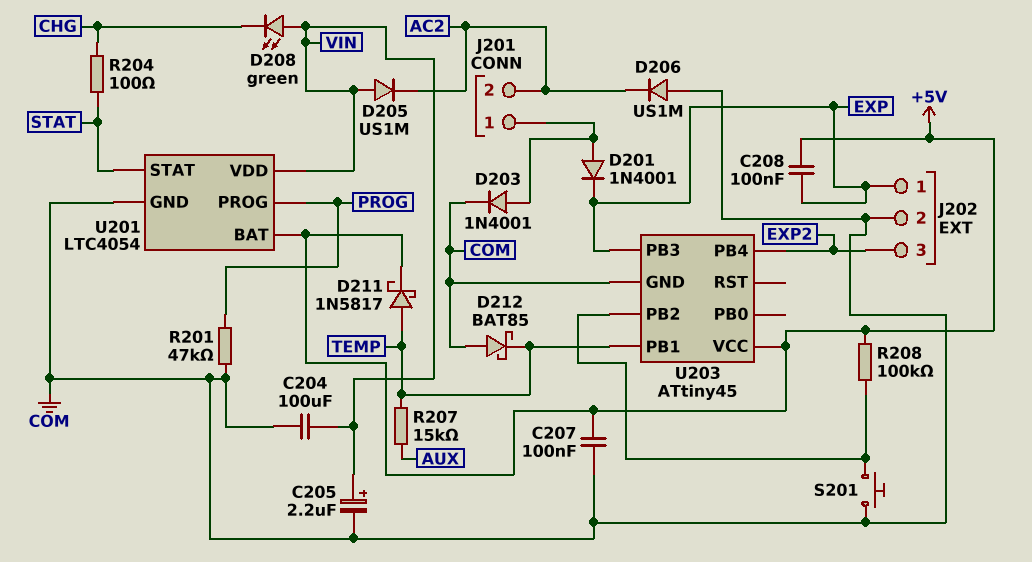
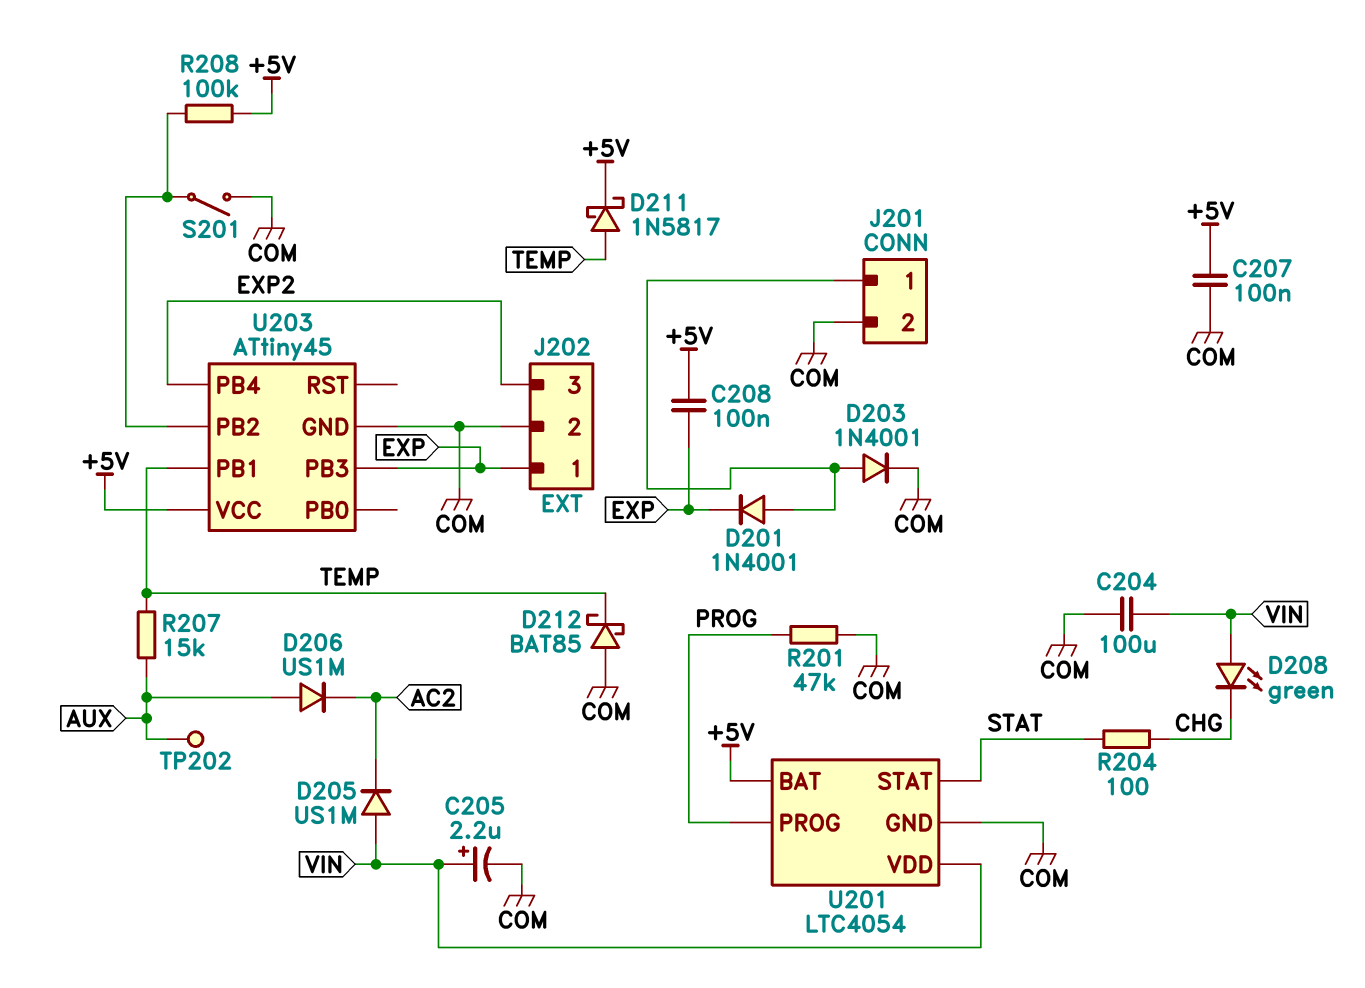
D206: diode US1M (A COM, K AC2) -> diode US1M (A AUX, K AC2)
J201 pin 2: AC2 -> COM
S201: button (COM, U203/PB2) -> switch (COM, U203/PB2)
TP202: none -> test point (AUX)

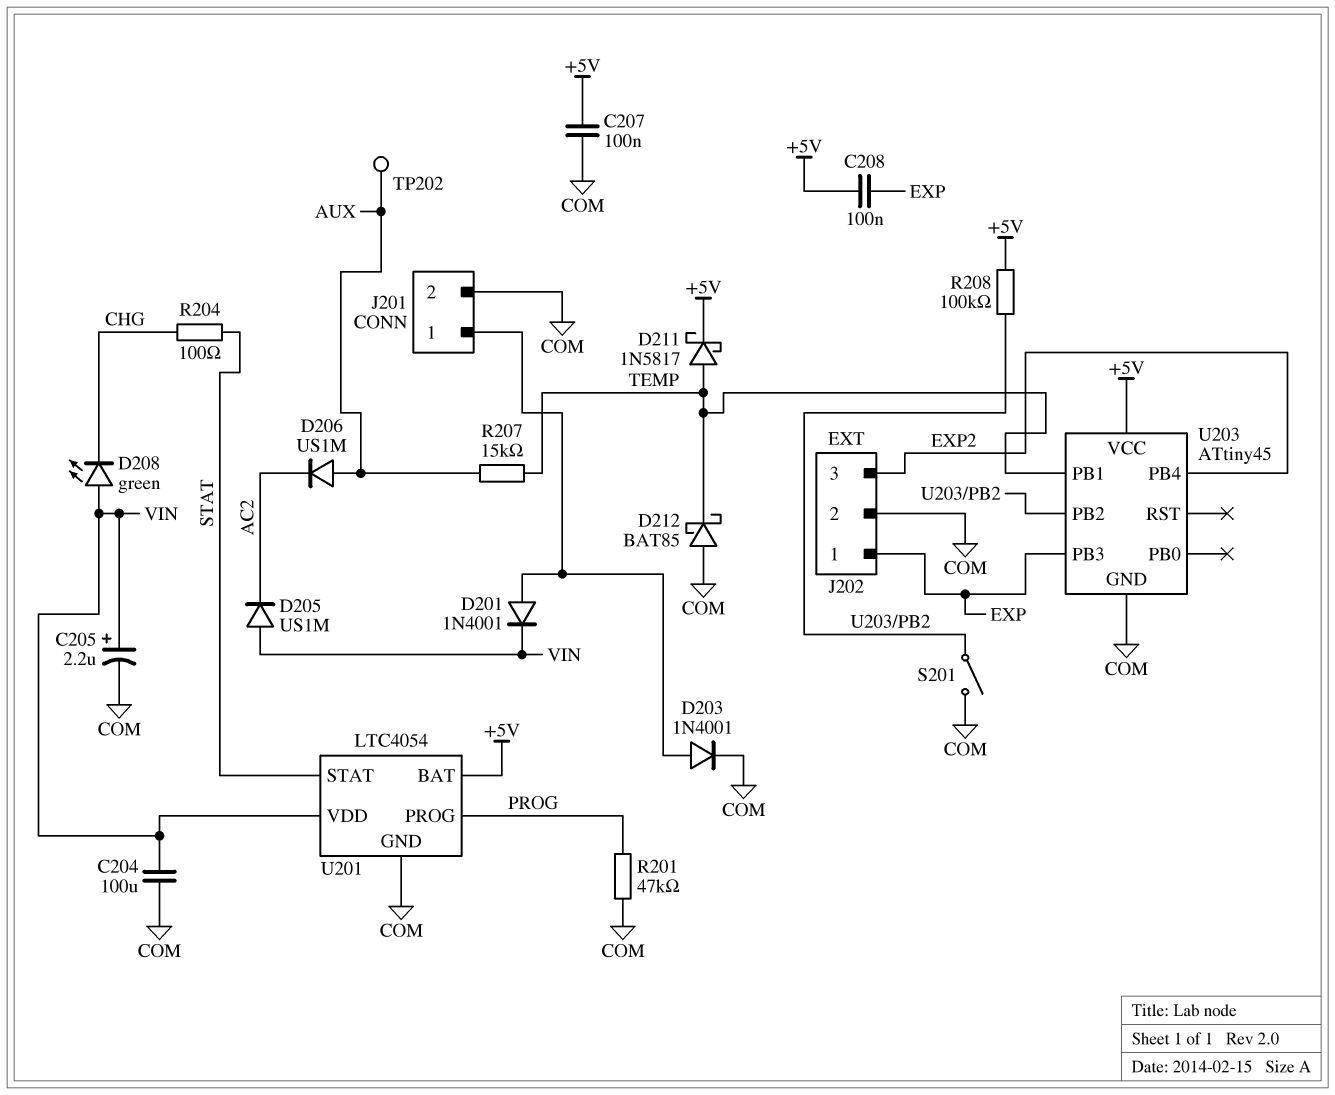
D201: diode 1N4001 (A J201/1, K EXP) -> diode 1N4001 (A J201/1, K VIN)

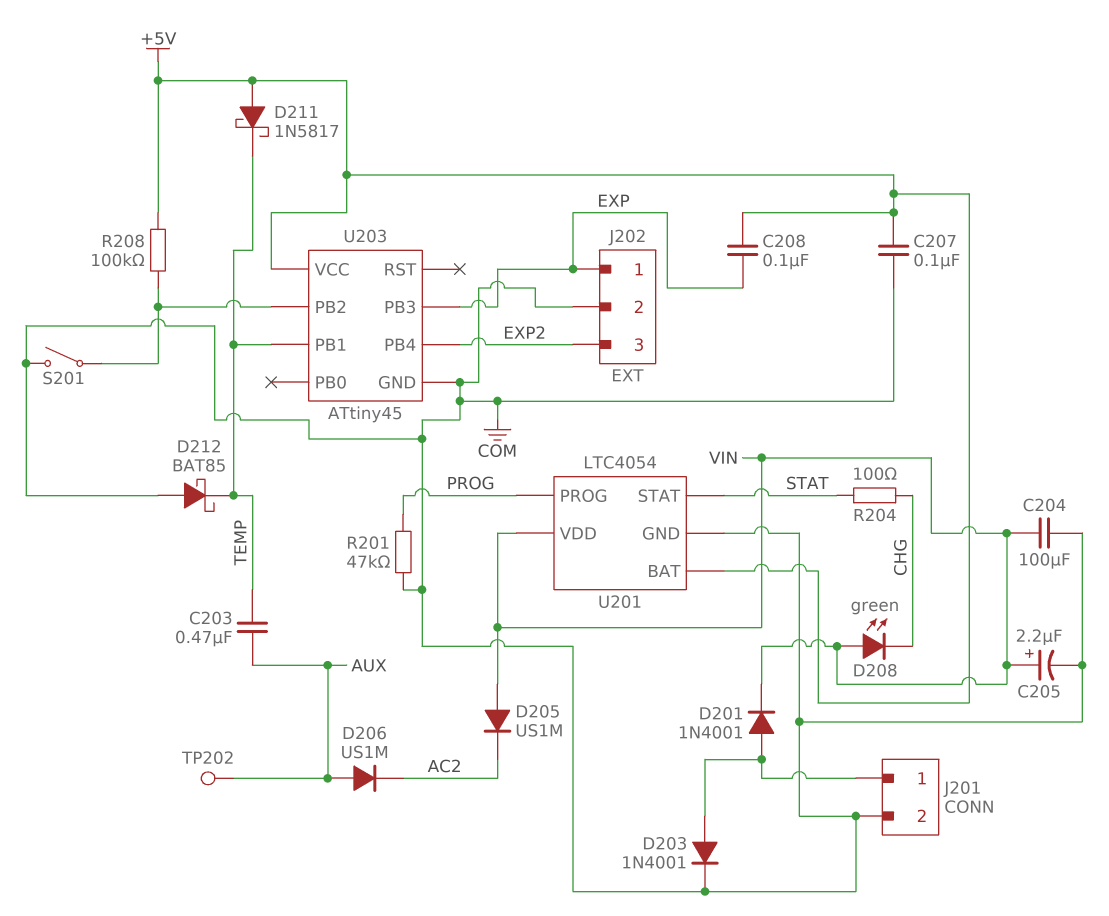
C203: none -> 470nF (AUX, TEMP)
D211: schottky 1N5817 (A TEMP, K +5V) -> schottky 1N5817 (A +5V, K TEMP)
R207: 15k (AUX, TEMP) -> none

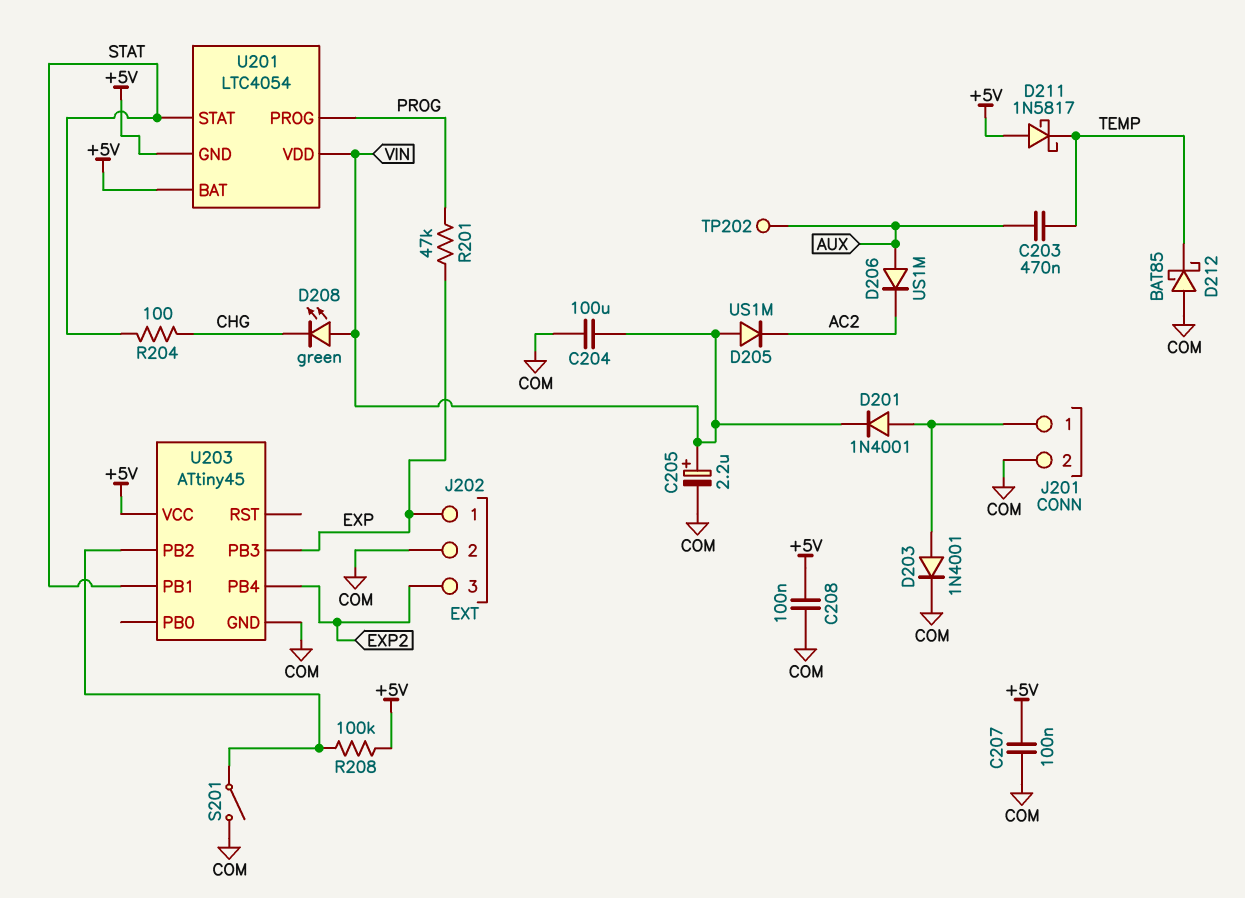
C208: 100nF (+5V, EXP) -> 100nF (+5V, COM)
R201: 47k (COM, PROG) -> 47k (EXP, PROG)
U201 pin GND: COM -> +5V
U203 pin PB1: TEMP -> STAT

